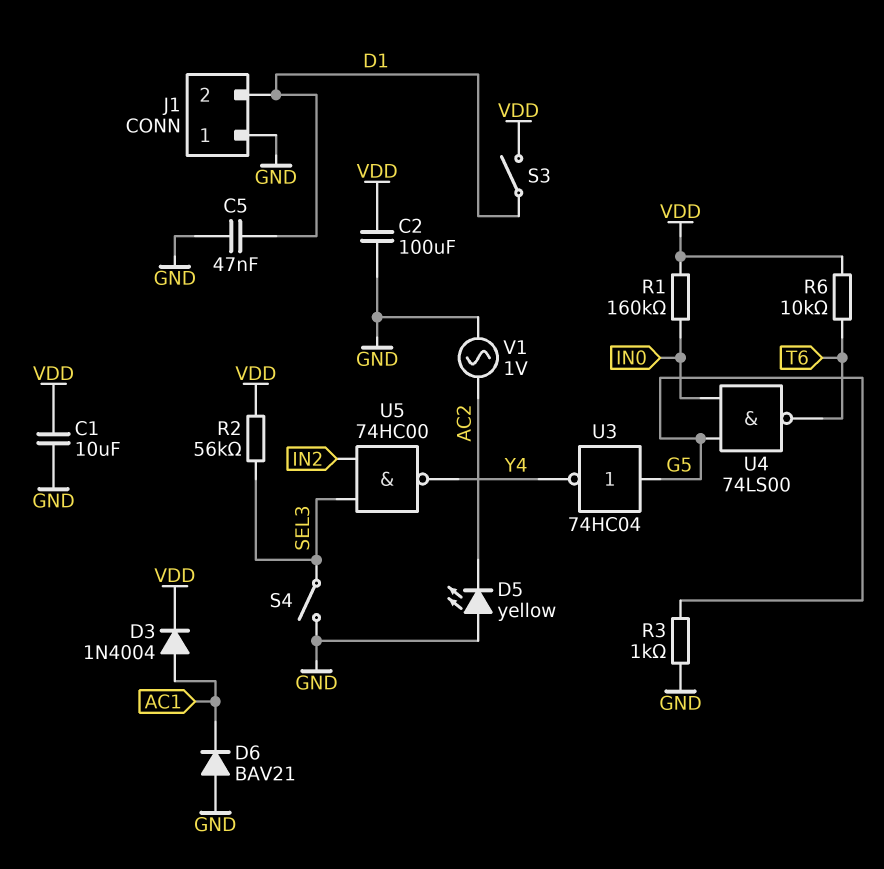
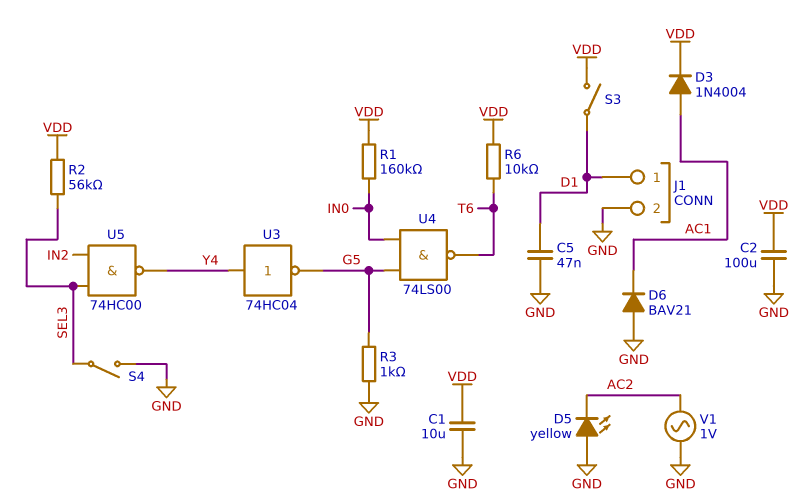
J1 pin 1: GND -> D1
J1 pin 2: D1 -> GND
U3: NOT 74HC04 (in G5, out Y4) -> NOT 74HC04 (in Y4, out G5)

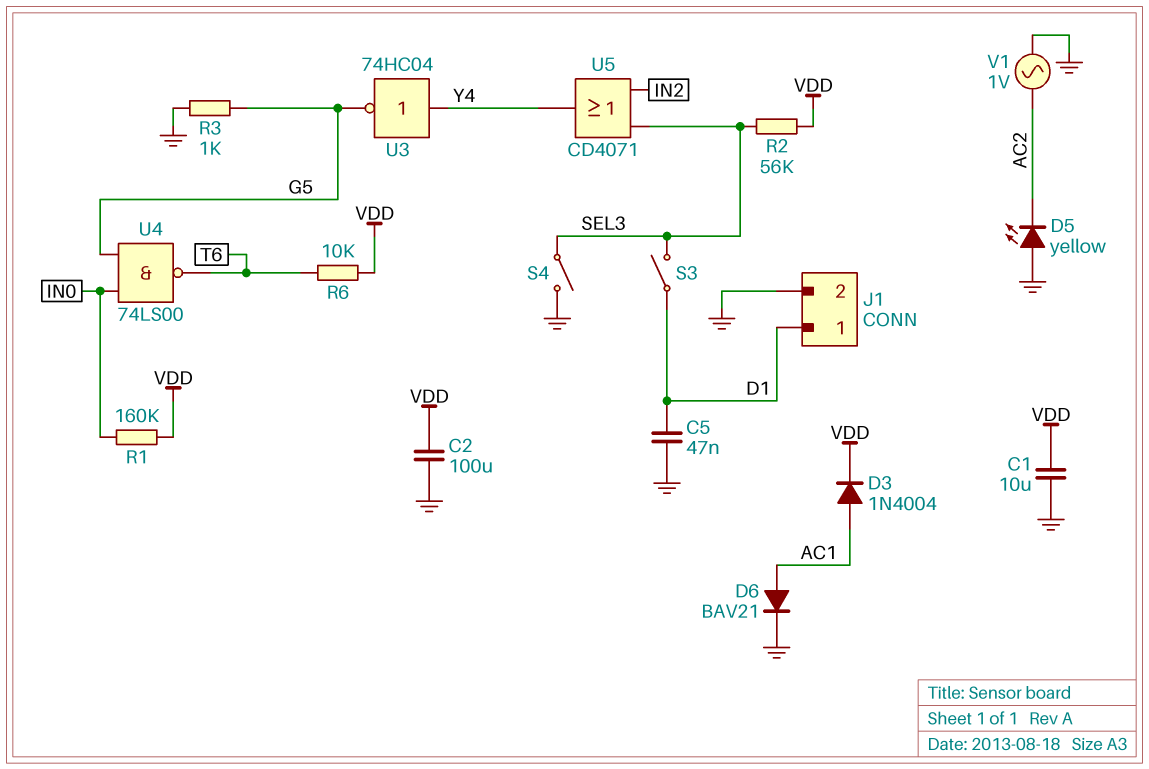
D6: diode BAV21 (A GND, K AC1) -> diode BAV21 (A AC1, K GND)
S3: switch (D1, VDD) -> switch (D1, SEL3)
U5: NAND 74HC00 (in IN2, in SEL3, out Y4) -> OR CD4071 (in IN2, in SEL3, out Y4)

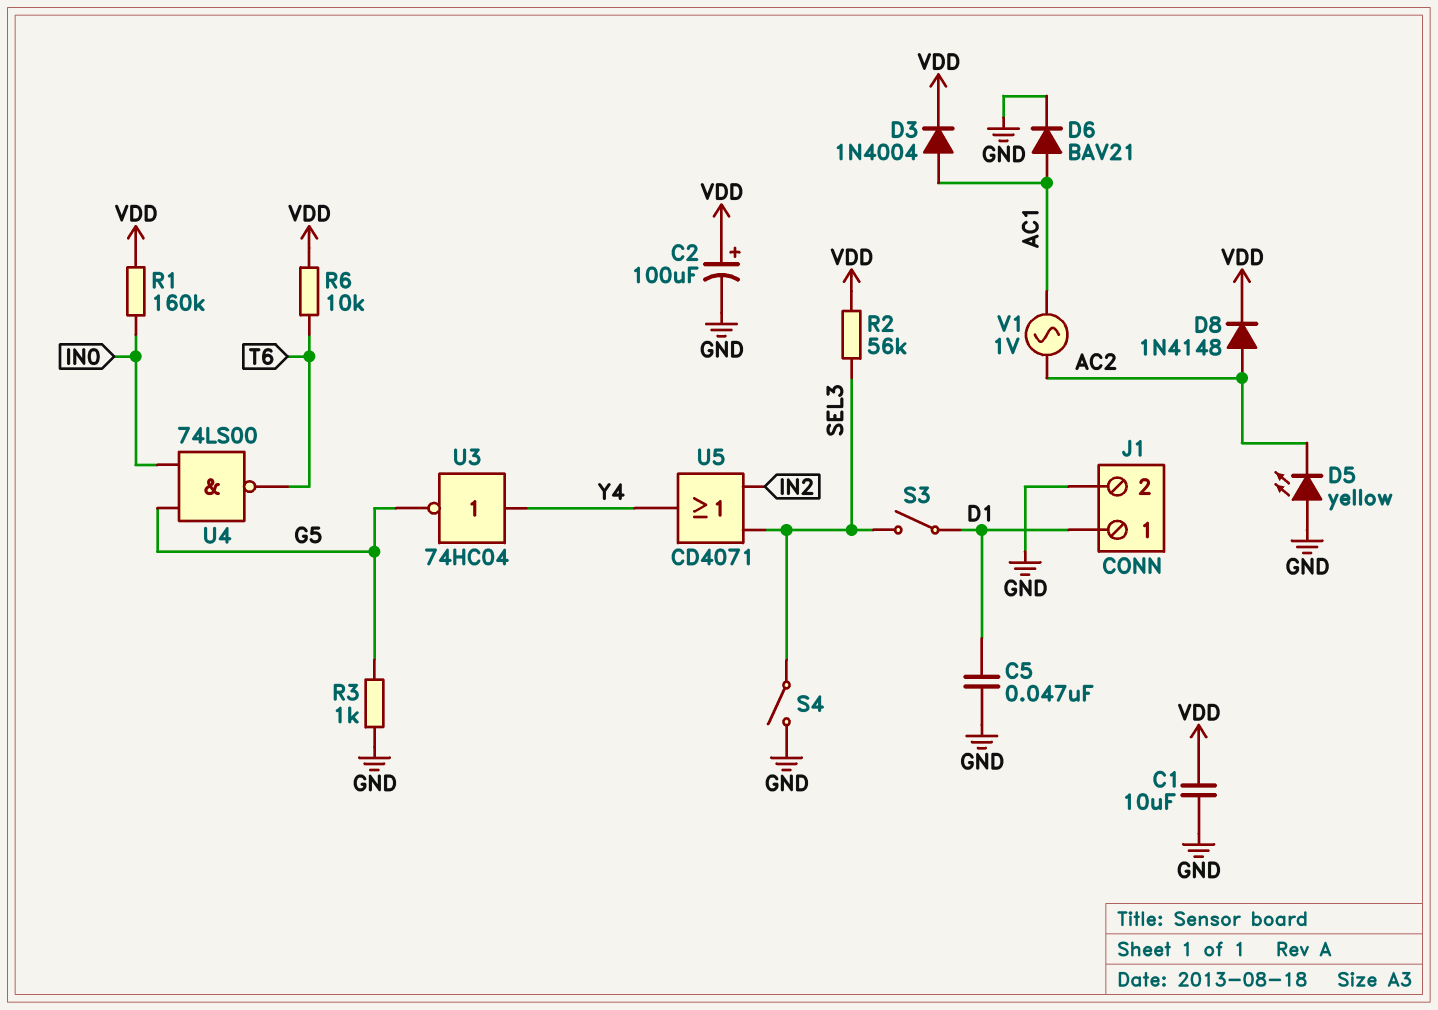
C2: 100uF (GND, VDD) -> 100uF (plus VDD, minus GND)
D8: none -> diode 1N4148 (A AC2, K VDD)
V1: AC 1V (AC2, GND) -> AC 1V (AC1, AC2)

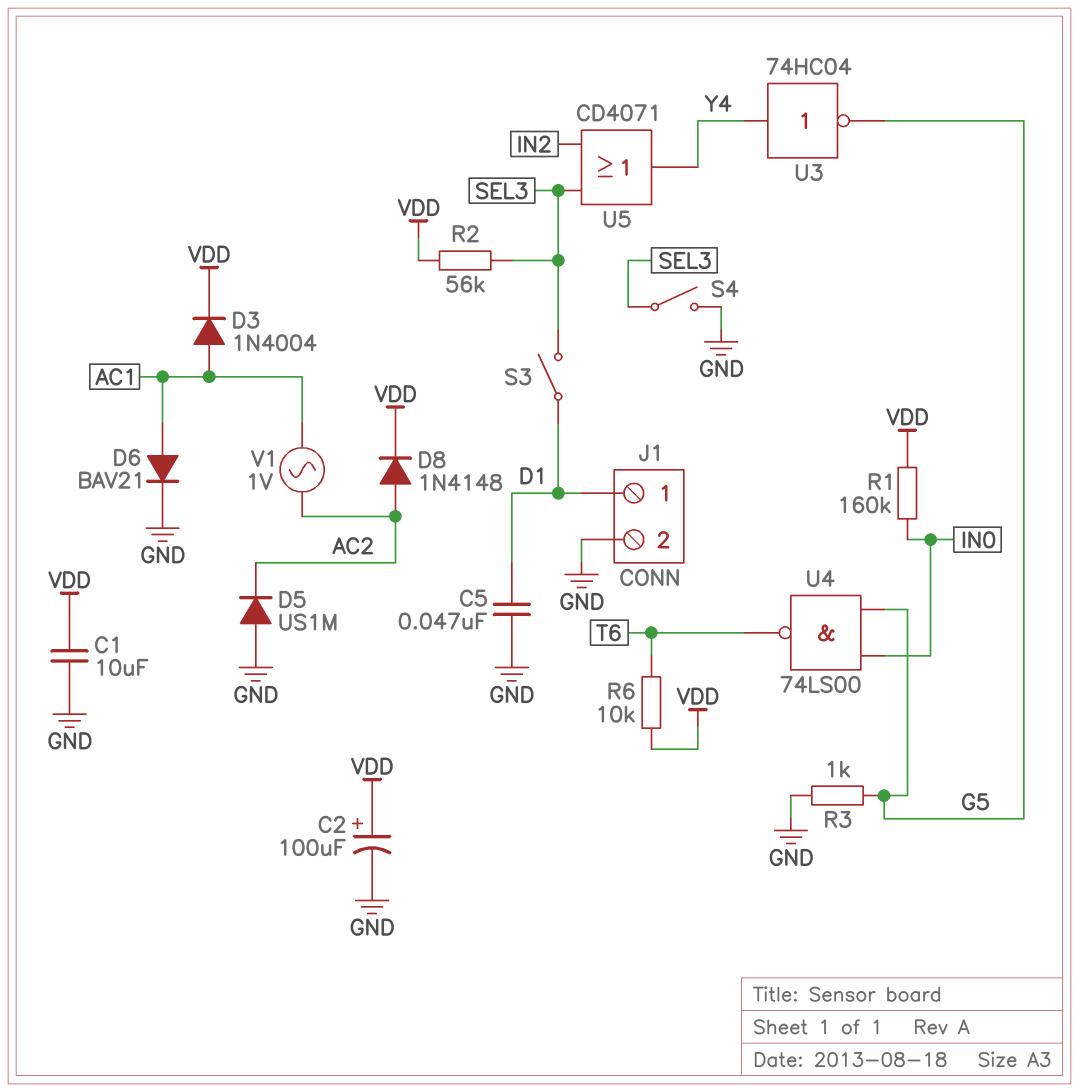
D5: LED yellow (A GND, K AC2) -> diode US1M (A GND, K AC2)

